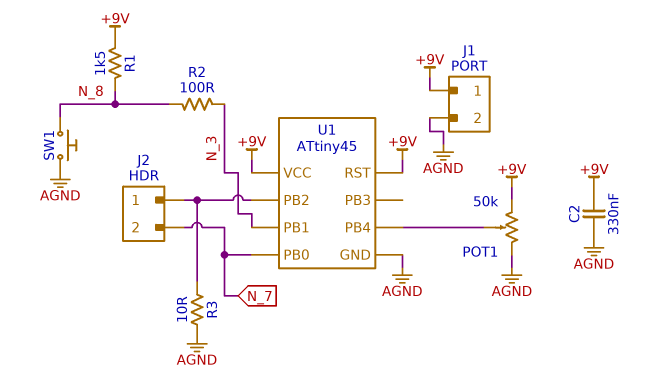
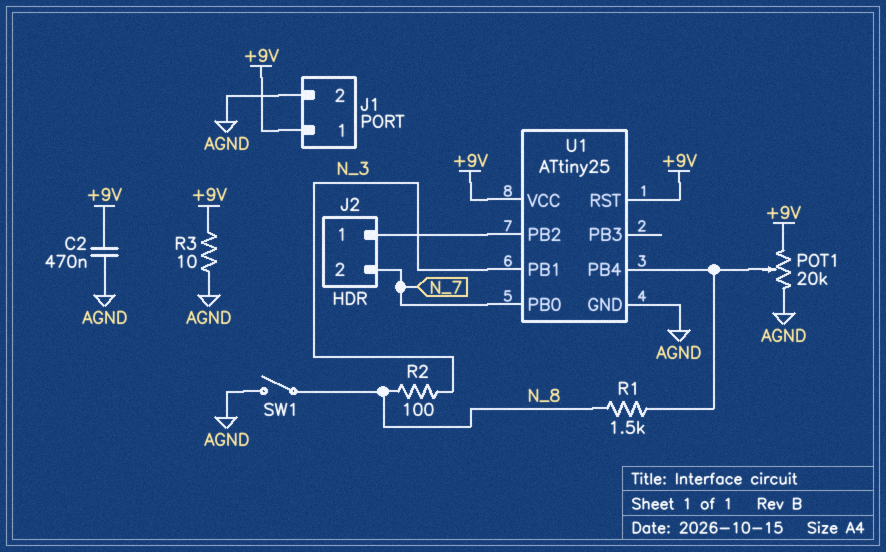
C2: 330nF (+9V, AGND) -> 470nF (+9V, AGND)
POT1: 50k (+9V, AGND, wiper U1/PB4) -> 20k (+9V, AGND, wiper U1/PB4)
R1: 1.5k (+9V, N_8) -> 1.5k (N_8, U1/PB4)
R3: 10 (AGND, J2/1) -> 10 (+9V, AGND)
SW1: button (AGND, N_8) -> switch (AGND, N_8)
U1: ATtiny45 -> ATtiny25

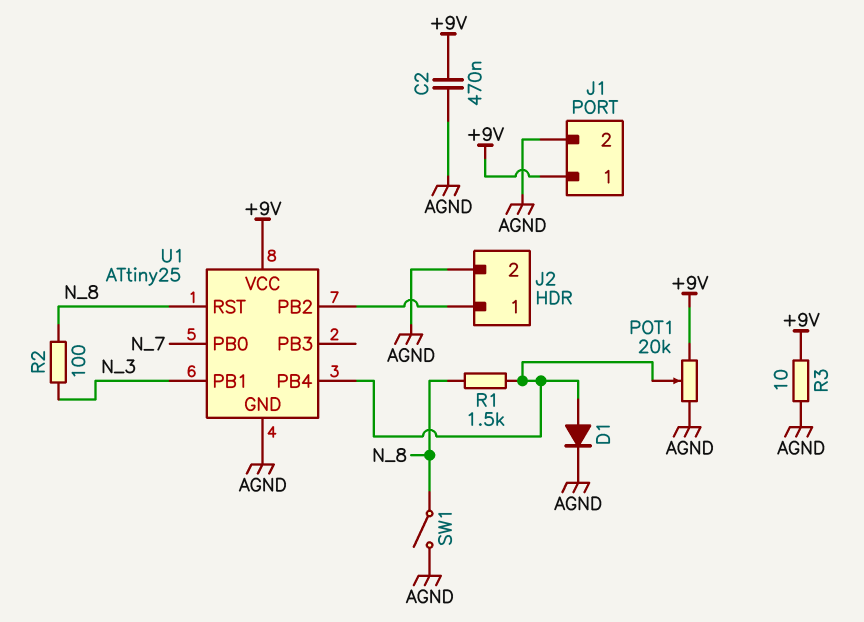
D1: none -> diode (A U1/PB4, K AGND)
J2 pin 2: N_7 -> AGND
U1 pin RST: +9V -> N_8

